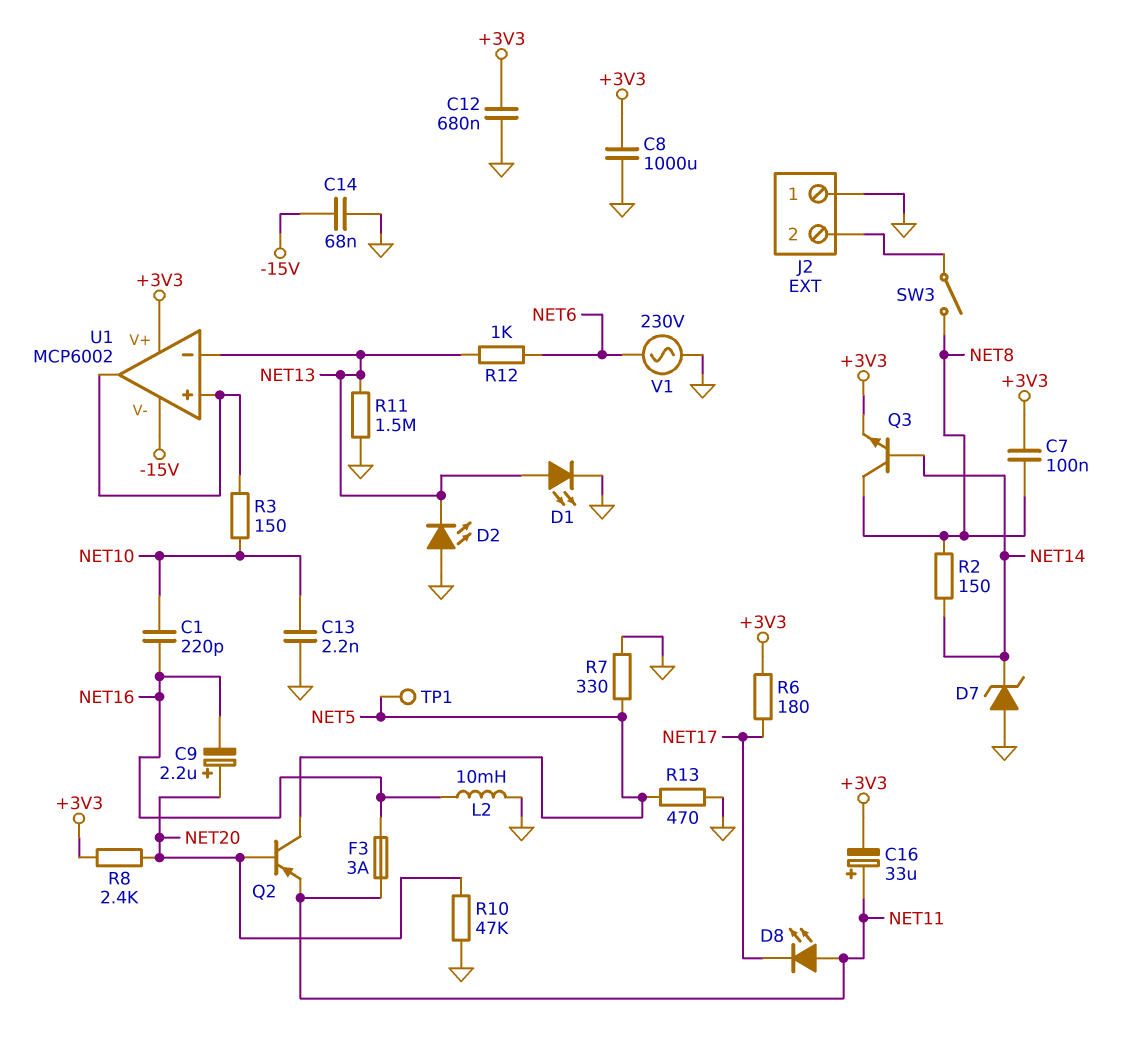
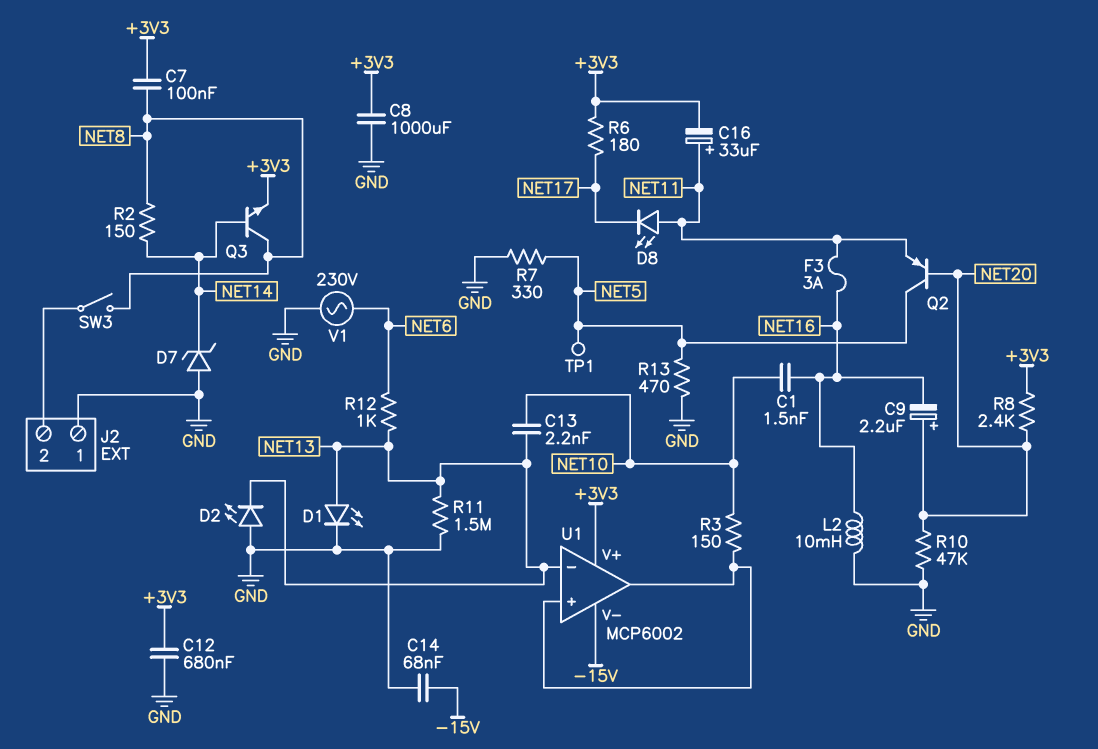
C1: 220pF (NET10, NET16) -> 1.5nF (NET10, NET16)
C13: 2.2nF (GND, NET10) -> 2.2nF (NET10, NET13)

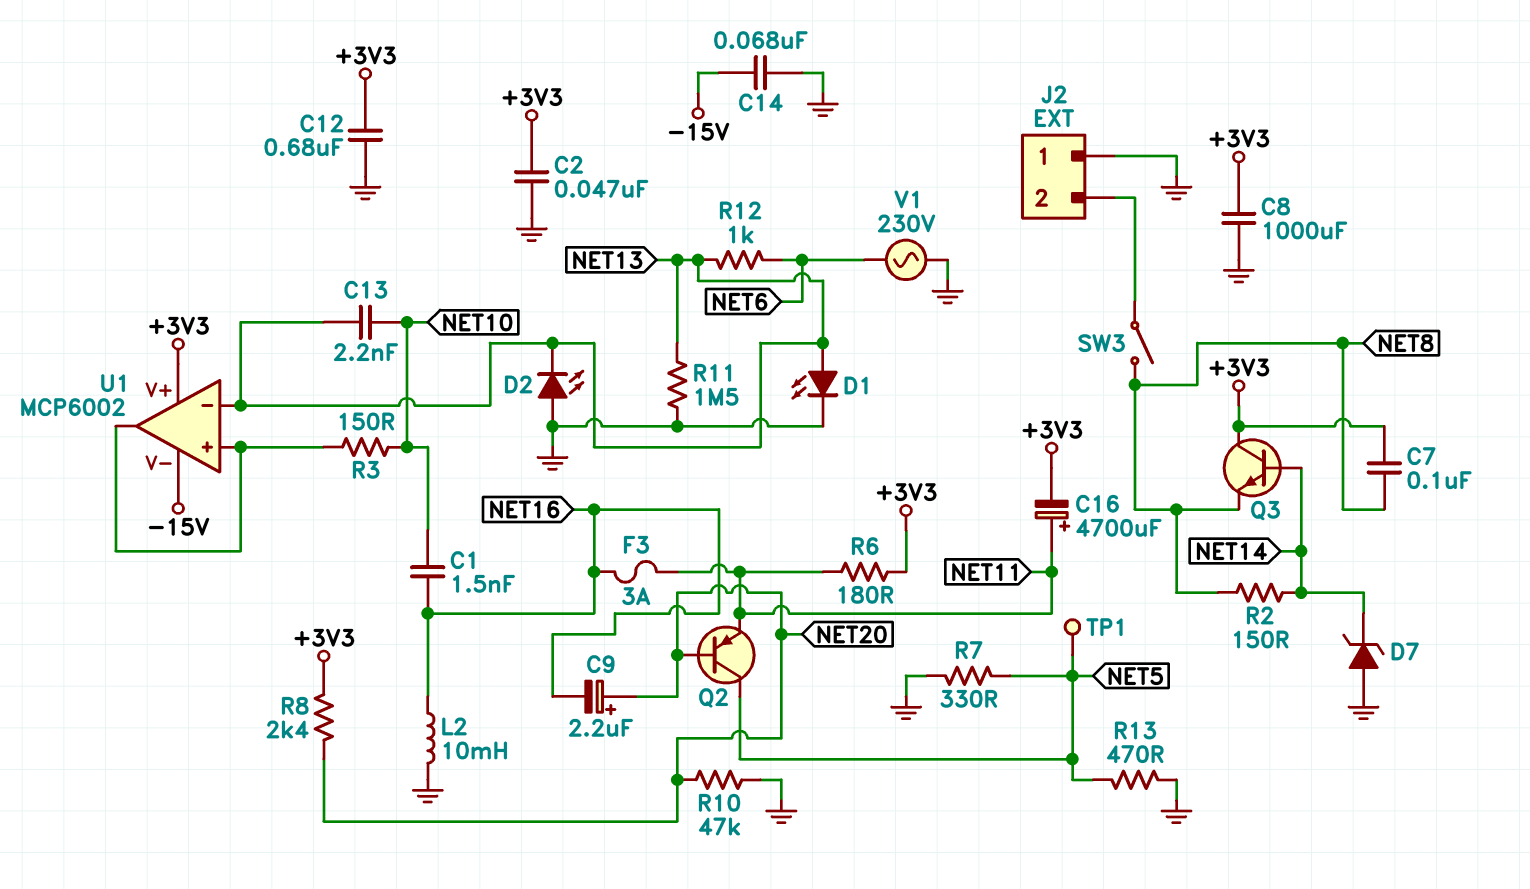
C2: none -> 47nF (+3V3, GND)
C16: 33uF (plus NET11, minus +3V3) -> 4700uF (plus NET11, minus +3V3)
D8: LED (A NET11, K NET17) -> none
Q3: NPN (B NET14, C NET8, E +3V3) -> NPN (B NET14, C +3V3, E NET8)
R6: 180 (+3V3, NET17) -> 180 (+3V3, NET11)

